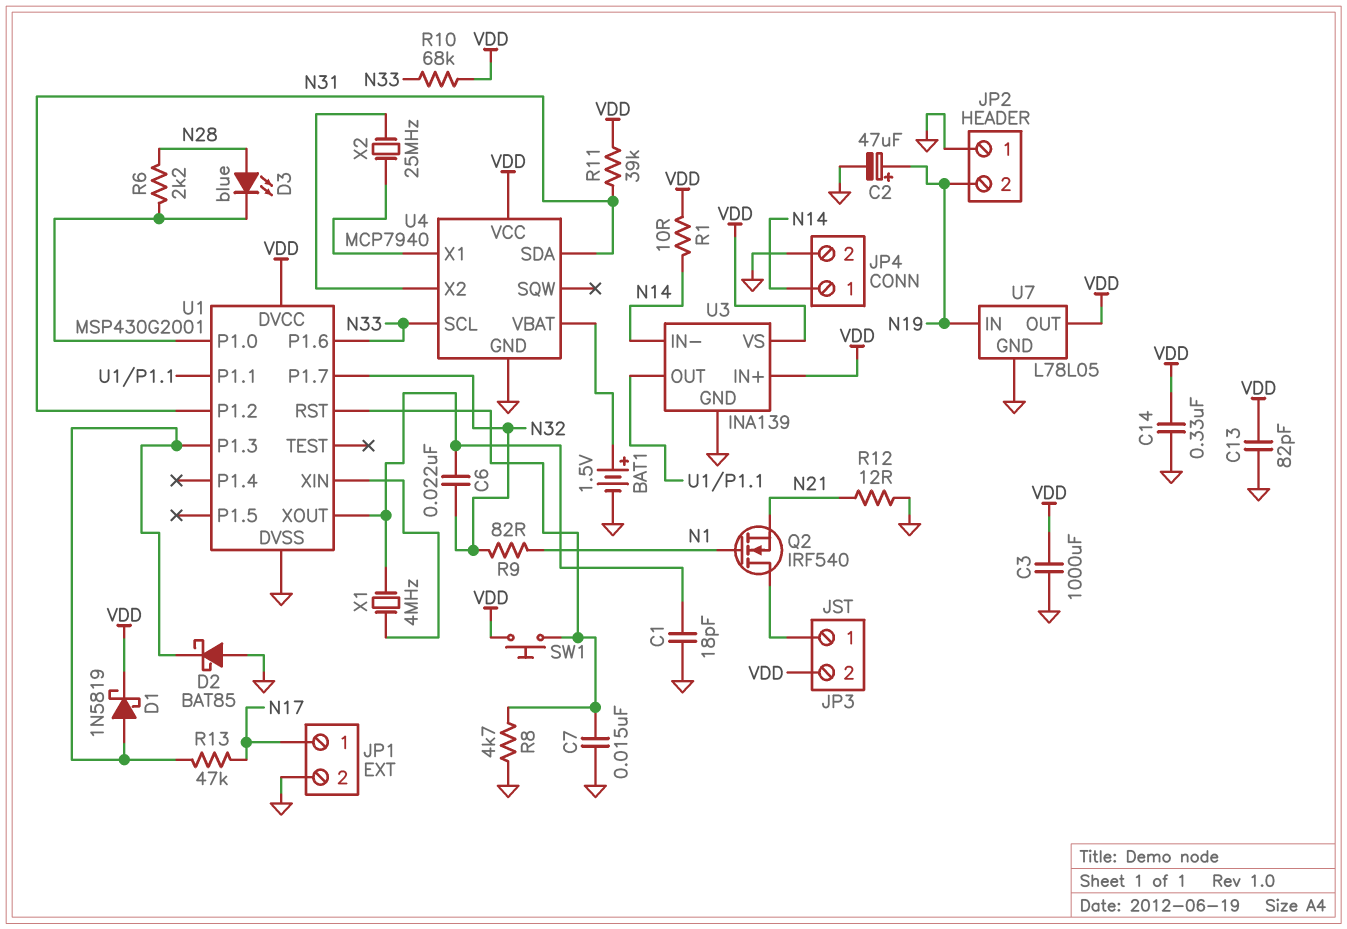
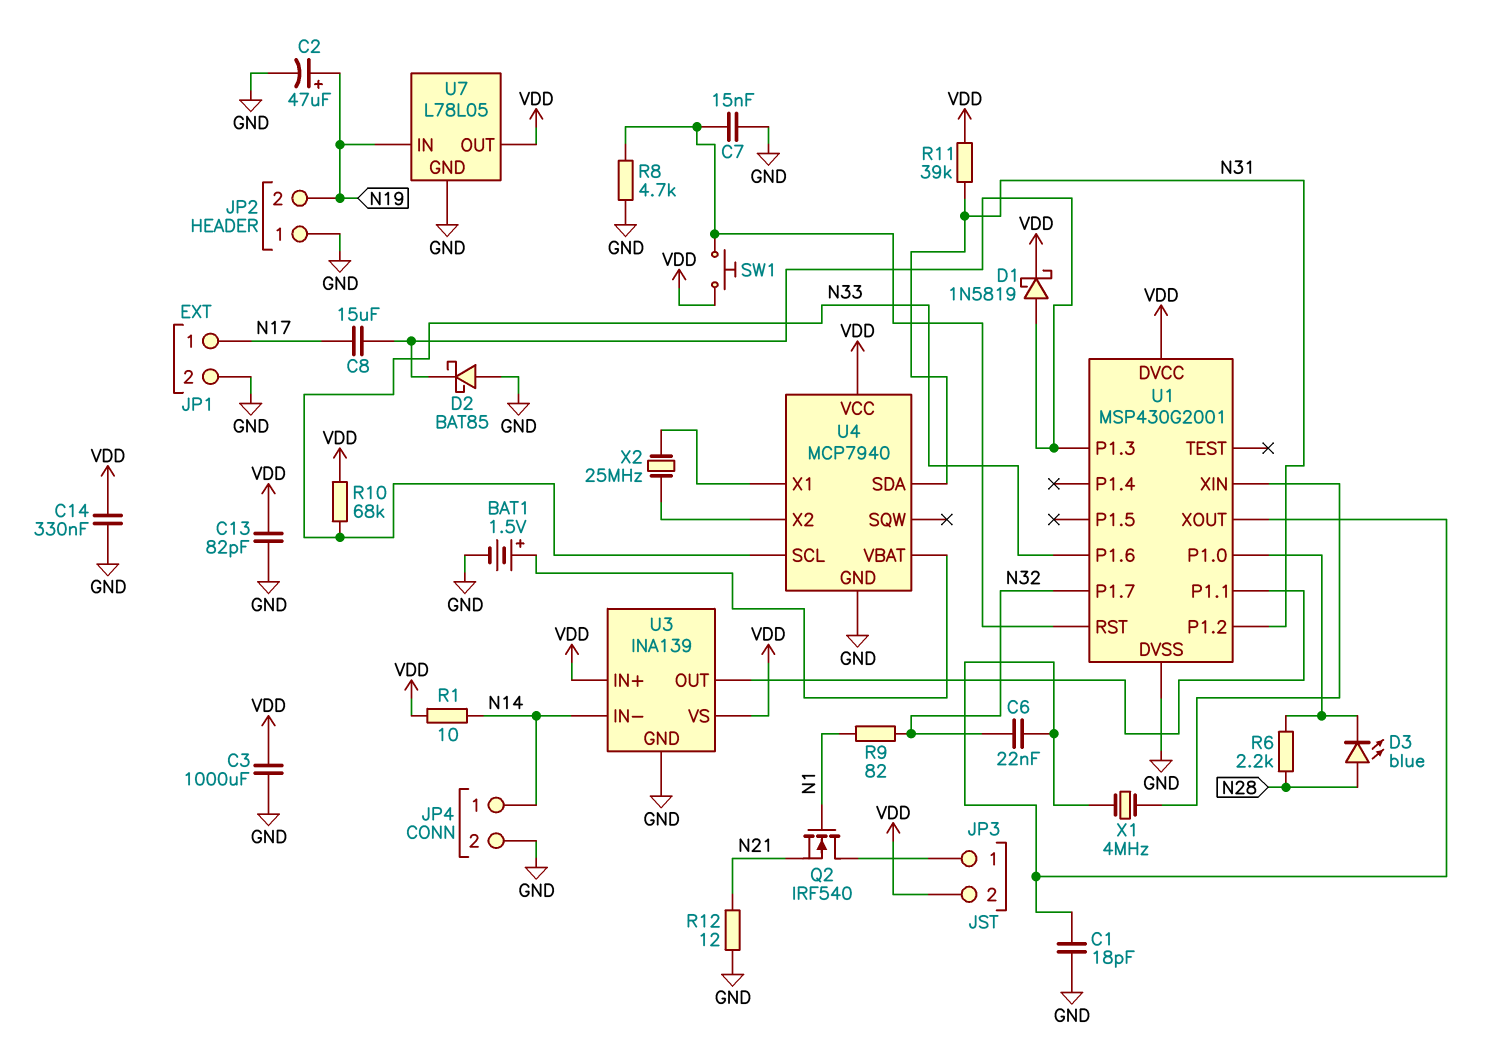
C8: none -> 15uF (N17, U1/P1.3)
R13: 47k (N17, U1/P1.3) -> none

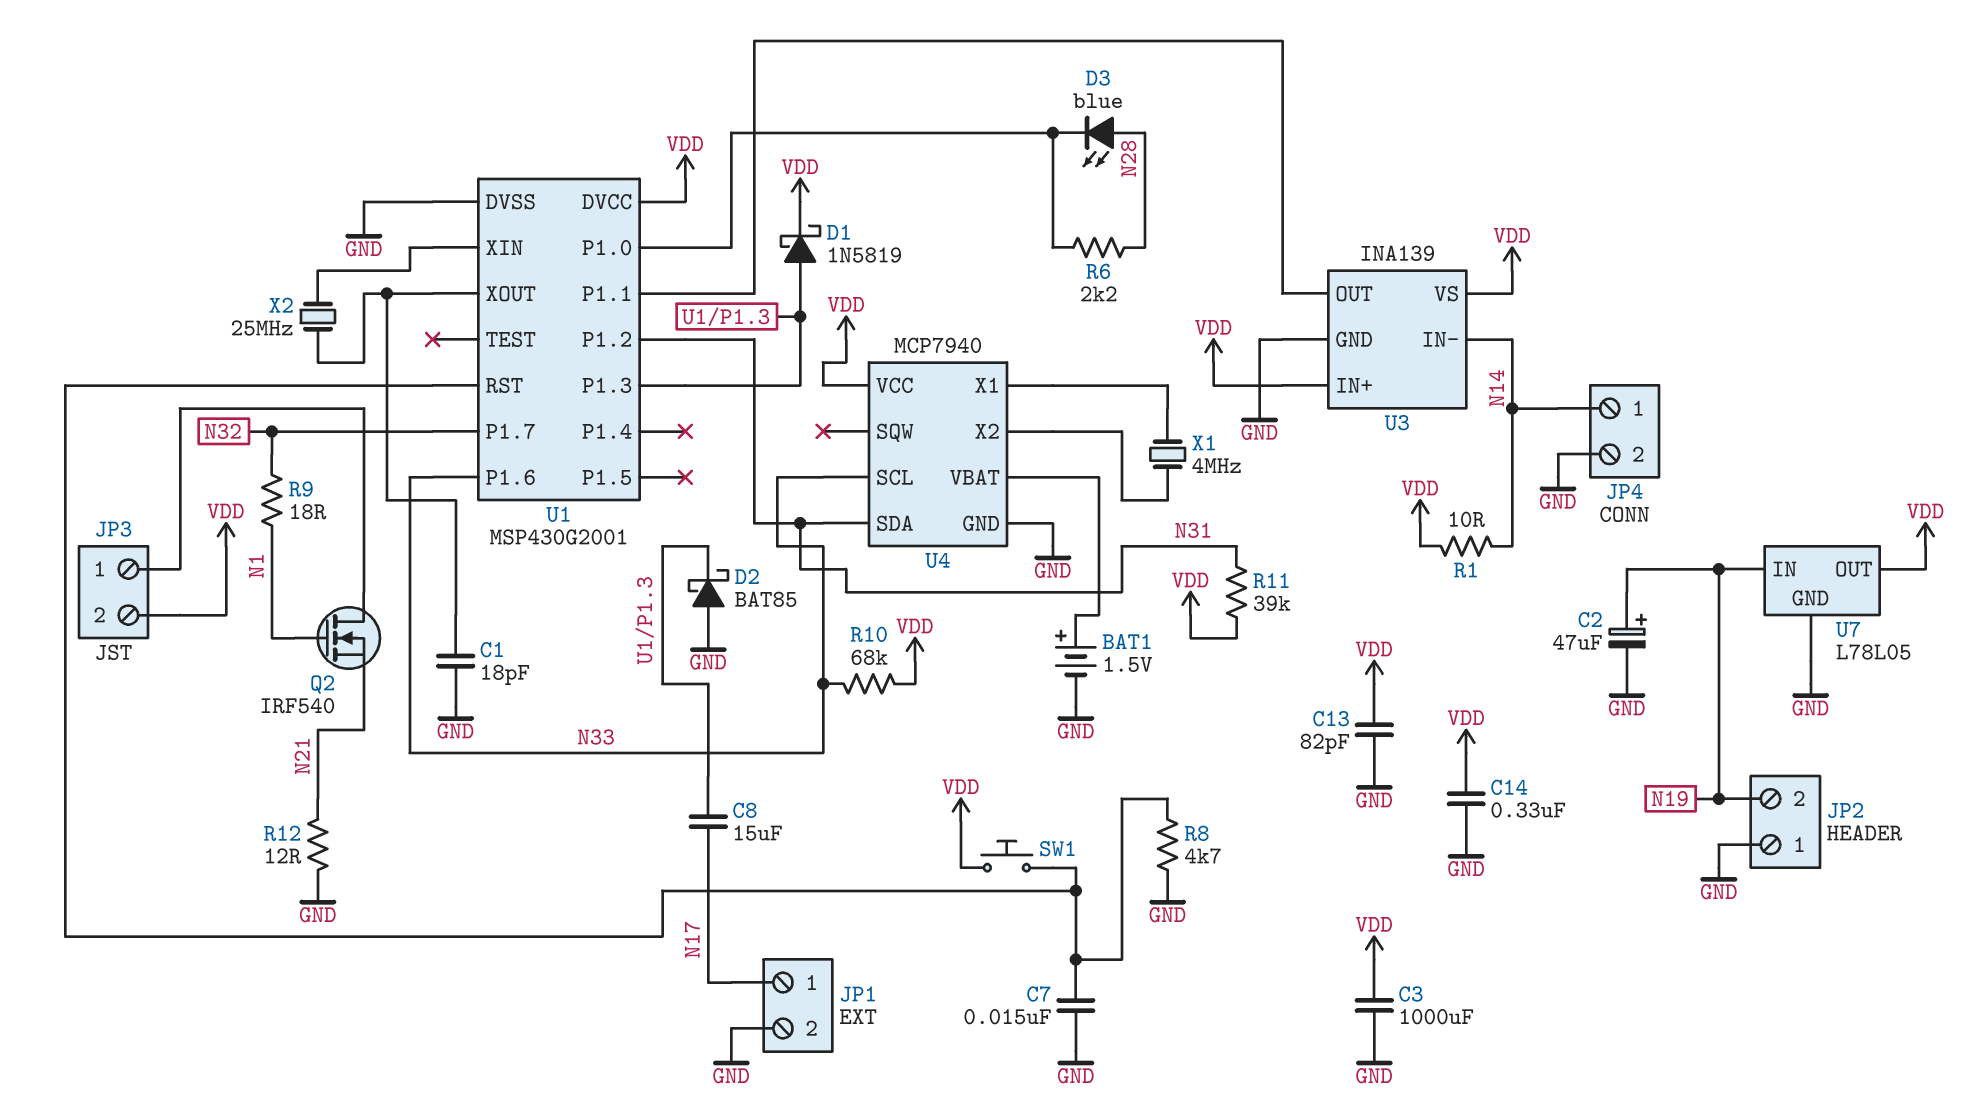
C6: 22nF (N32, U1/XOUT) -> none
R9: 82 (N1, N32) -> 18 (N1, N32)
X1: 4MHz (U1/XIN, U1/XOUT) -> 4MHz (U4/X1, U4/X2)
X2: 25MHz (U4/X1, U4/X2) -> 25MHz (U1/XIN, U1/XOUT)

